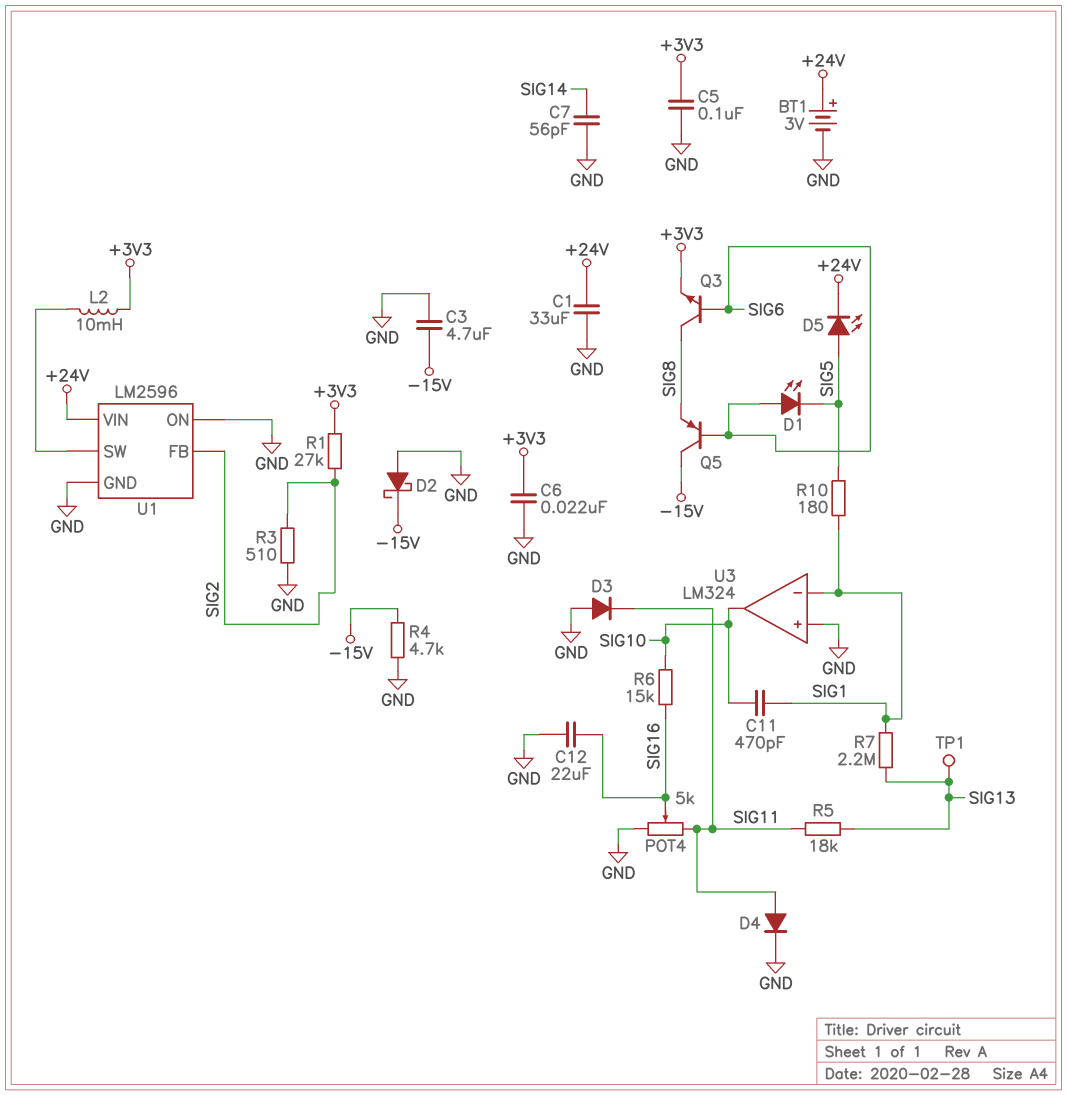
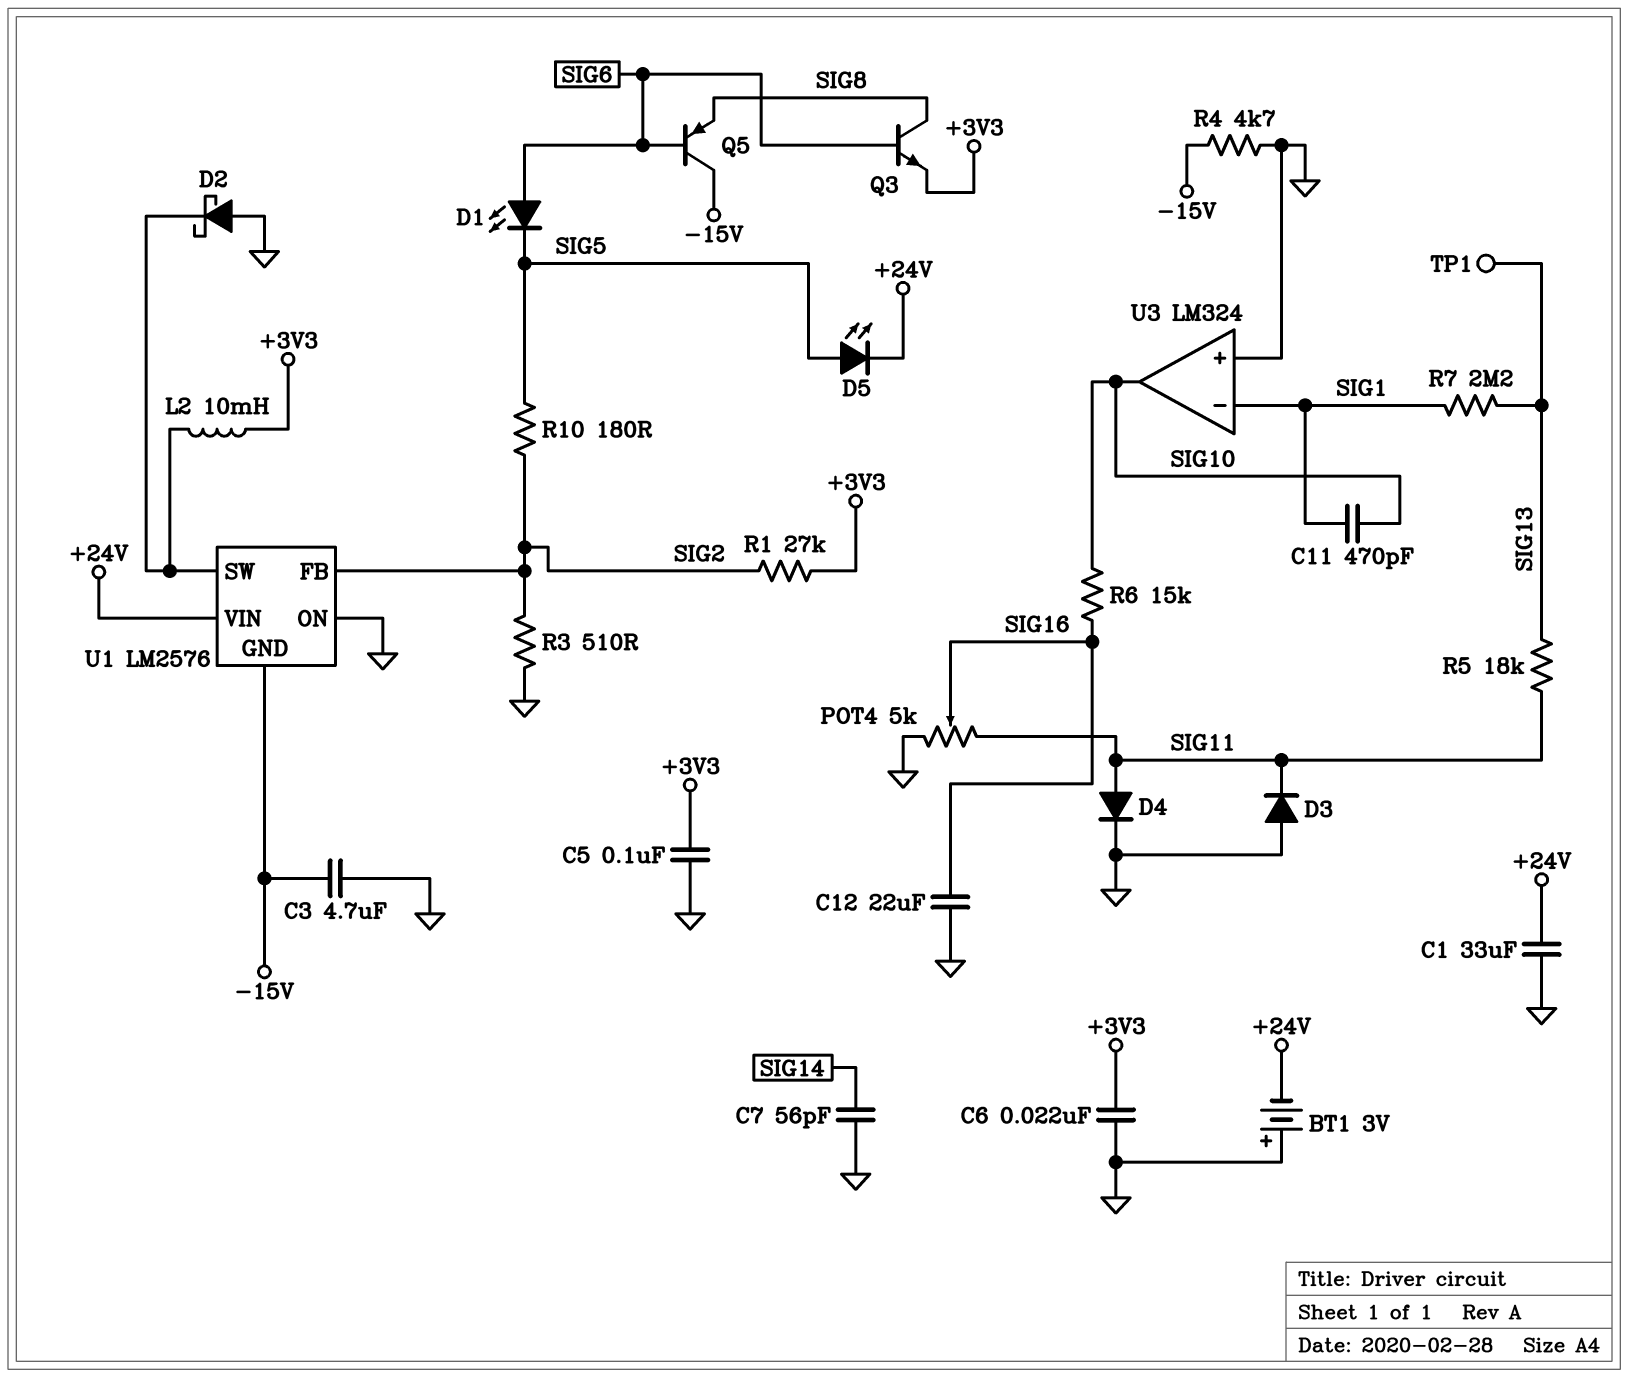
BT1: 3V (plus +24V, minus GND) -> 3V (plus GND, minus +24V)
D2: schottky (A GND, K -15V) -> schottky (A GND, K U1/SW)
R10: 180 (SIG1, SIG5) -> 180 (SIG2, SIG5)
U1: LM2596 -> LM2576
U1 pin GND: GND -> -15V

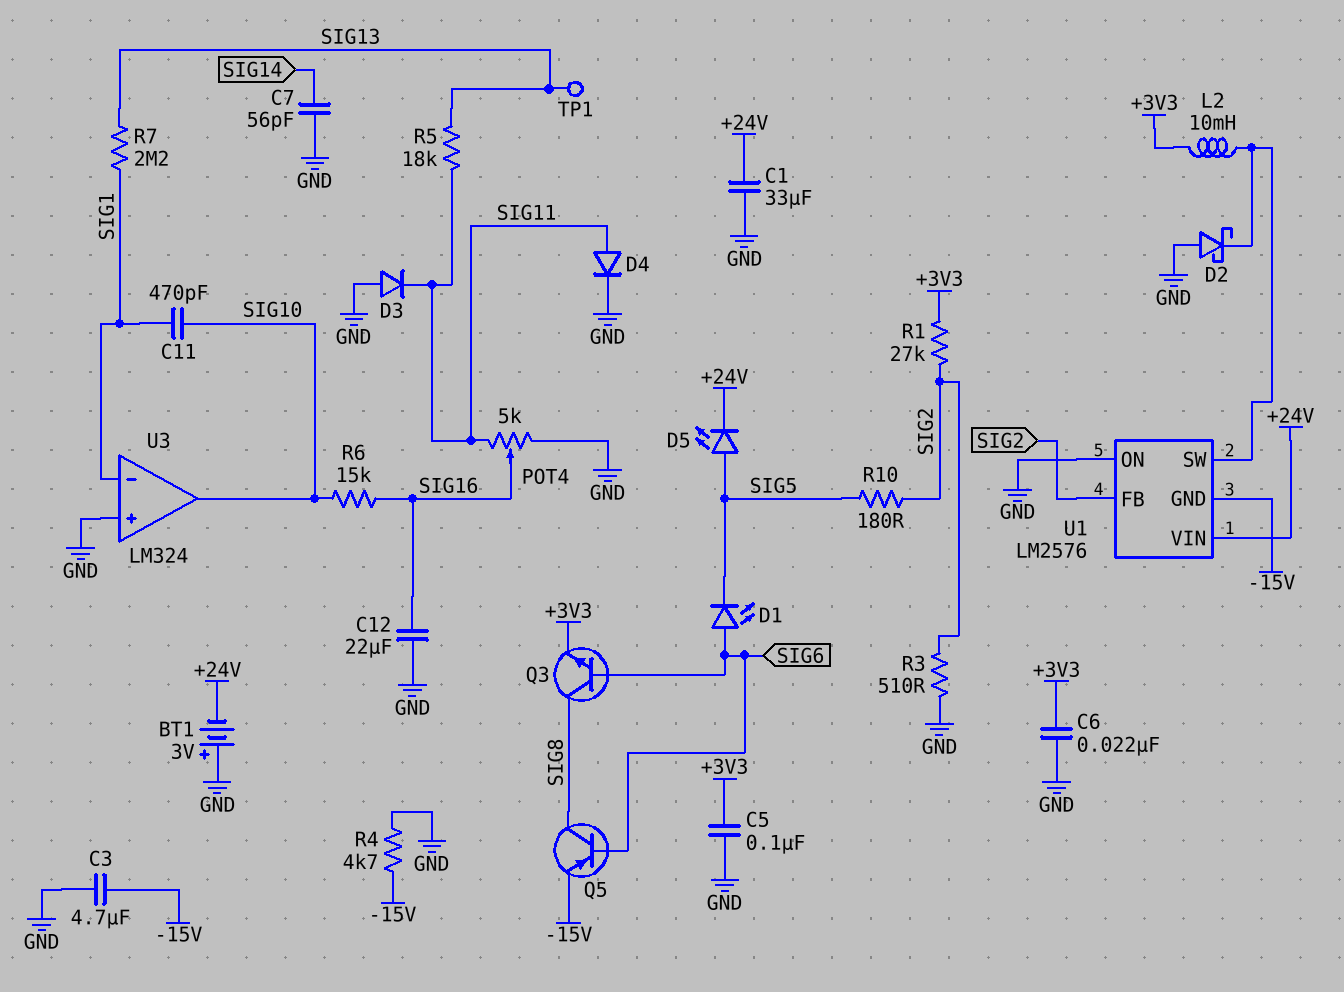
Q5: PNP (B SIG6, C -15V, E SIG8) -> PNP (B SIG6, C SIG8, E -15V)

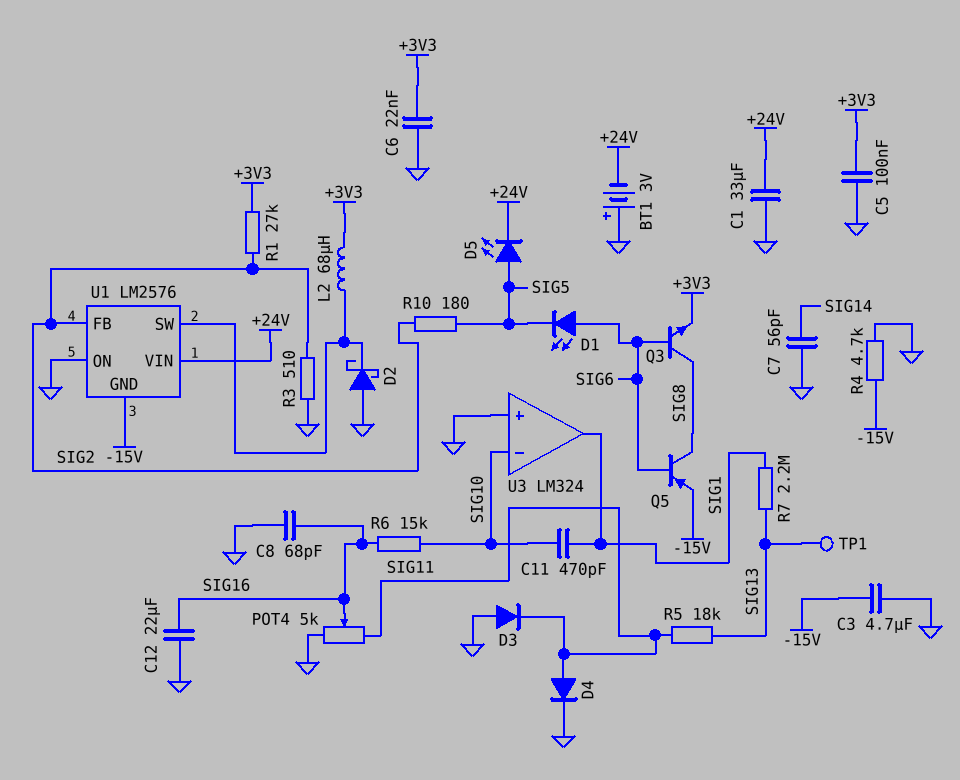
C8: none -> 68pF (GND, SIG16)
L2: 10mH (+3V3, U1/SW) -> 68uH (+3V3, U1/SW)
U3 pin in-: SIG1 -> SIG10
U3 pin out: SIG10 -> SIG1

